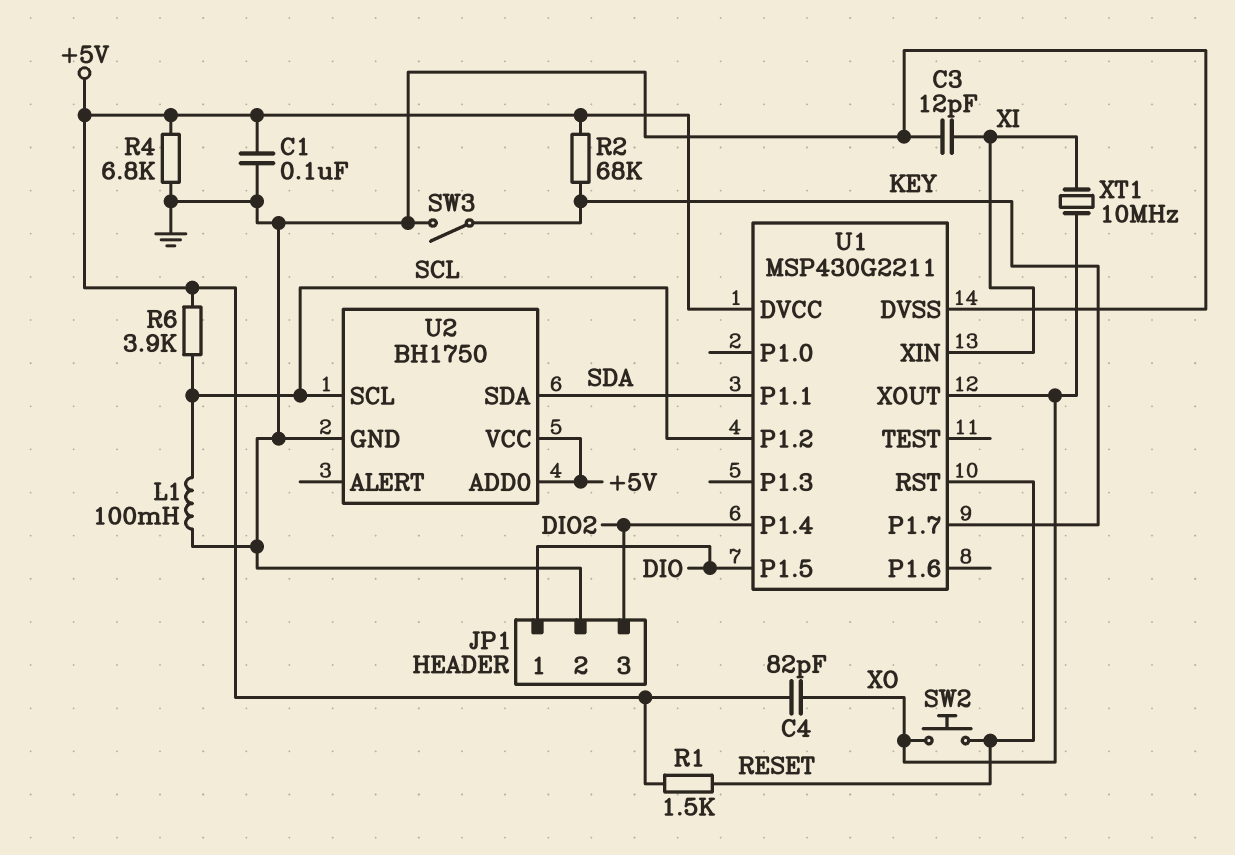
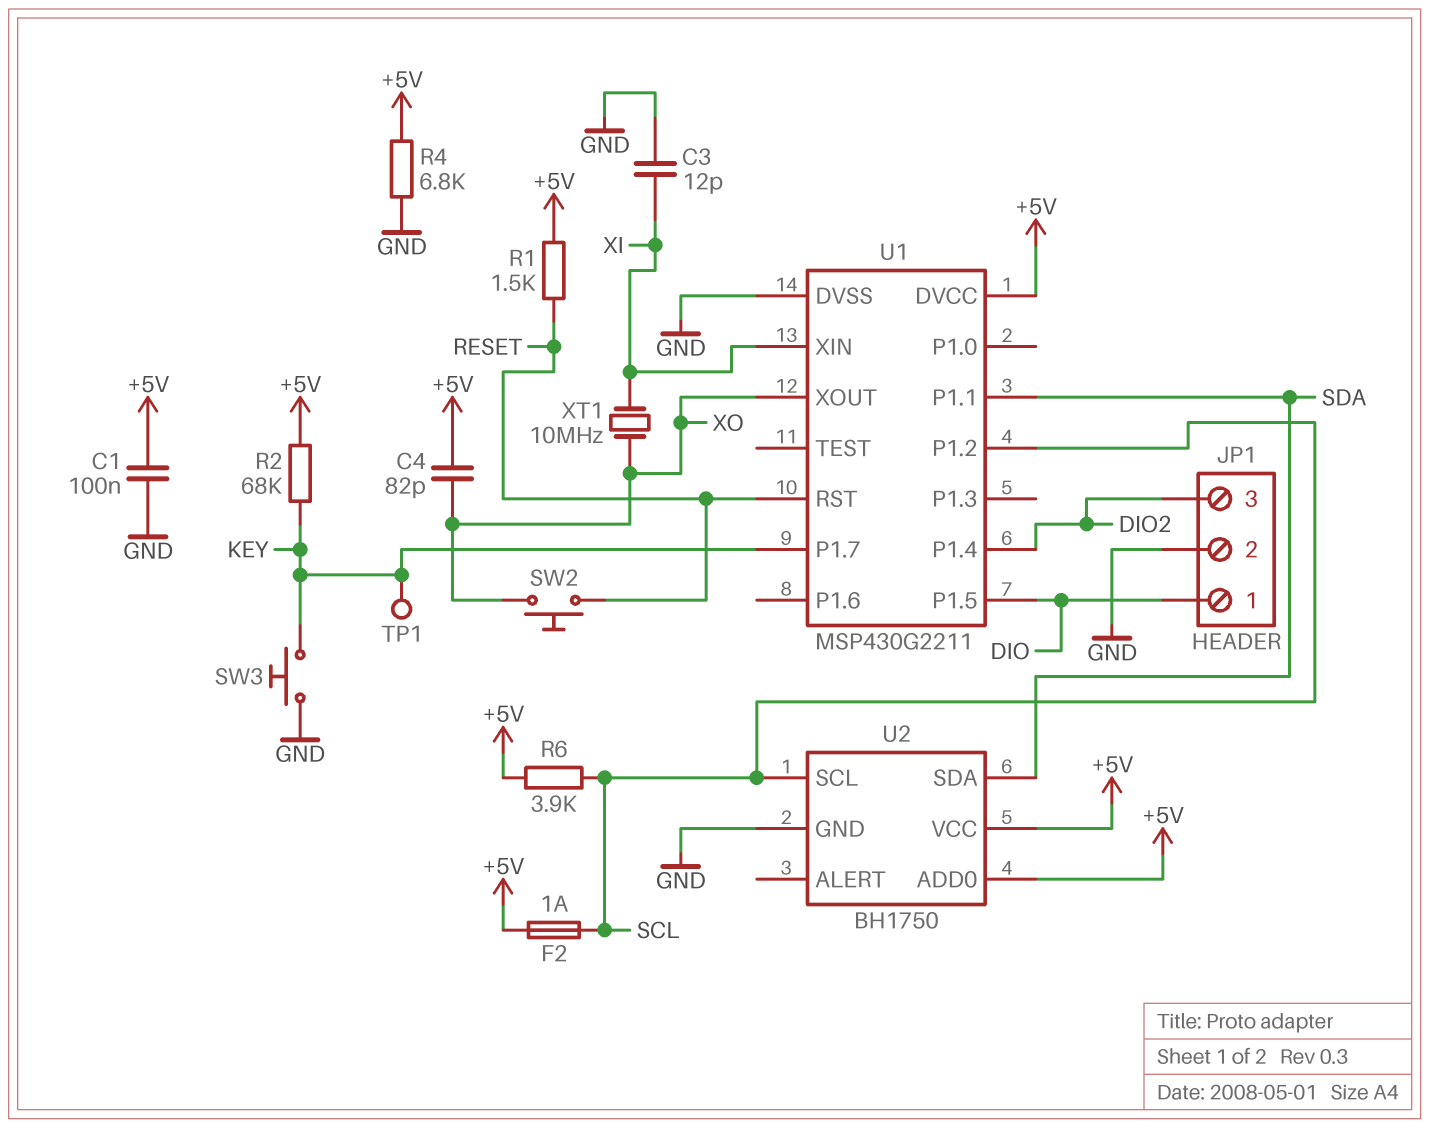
F2: none -> 1A (+5V, SCL)
L1: 100mH (GND, SCL) -> none
SW3: switch (GND, KEY) -> button (GND, KEY)
TP1: none -> test point (KEY)

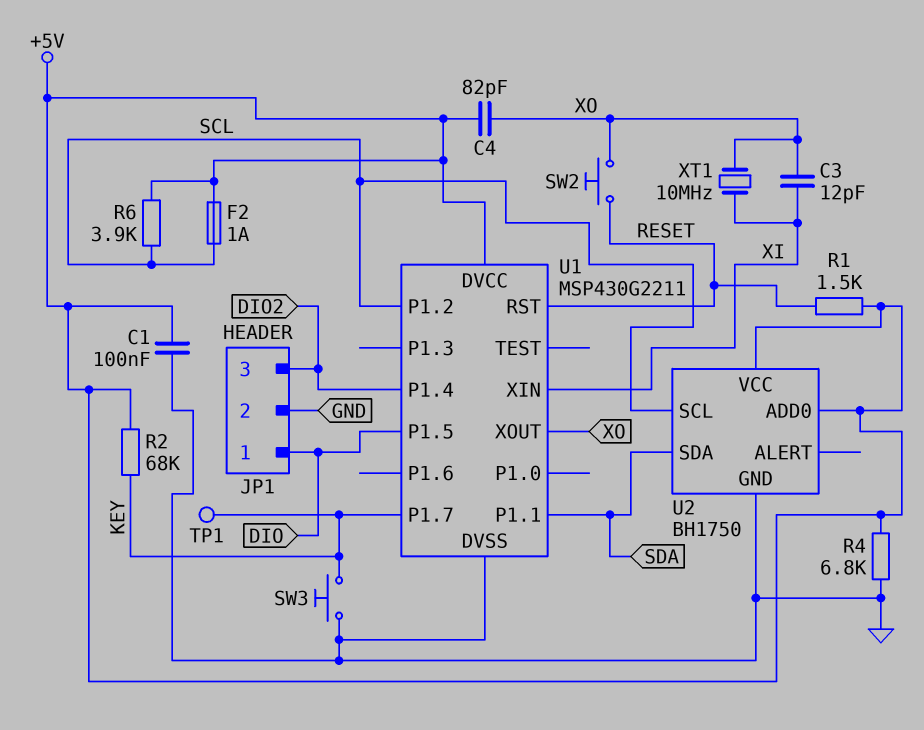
C3: 12pF (GND, XI) -> 12pF (XI, XO)

